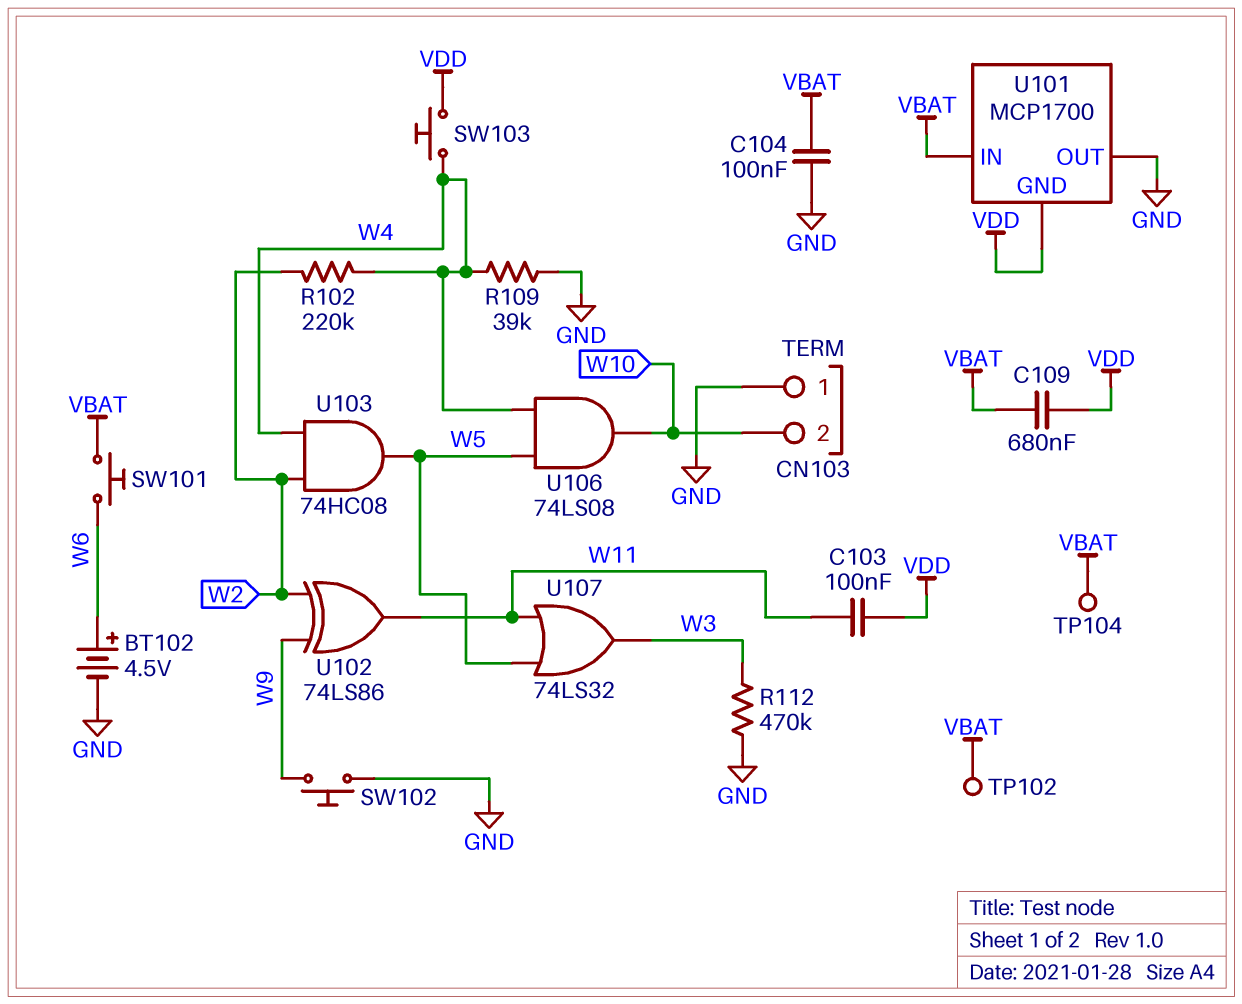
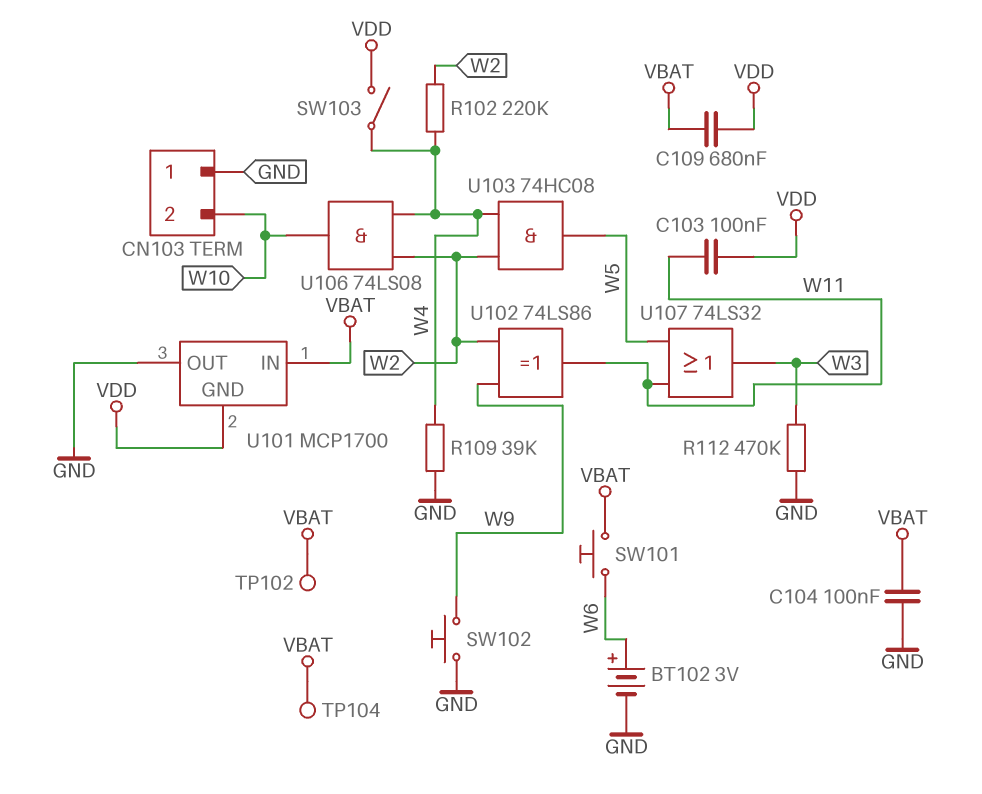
BT102: 4.5V (plus W6, minus GND) -> 3V (plus W6, minus GND)
SW103: button (VDD, W4) -> switch (VDD, W4)
U106: AND 74LS08 (in W4, in W5, out W10) -> AND 74LS08 (in W2, in W4, out W10)

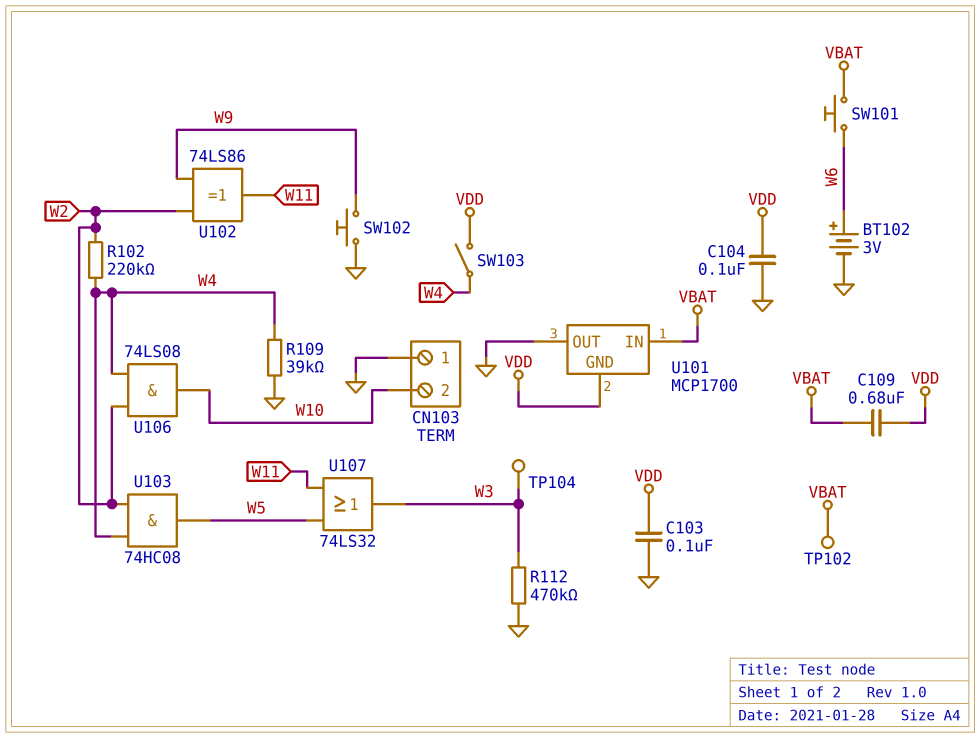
C103: 100nF (VDD, W11) -> 100nF (GND, VDD)
C104: 100nF (GND, VBAT) -> 100nF (GND, VDD)
TP104: test point (VBAT) -> test point (W3)

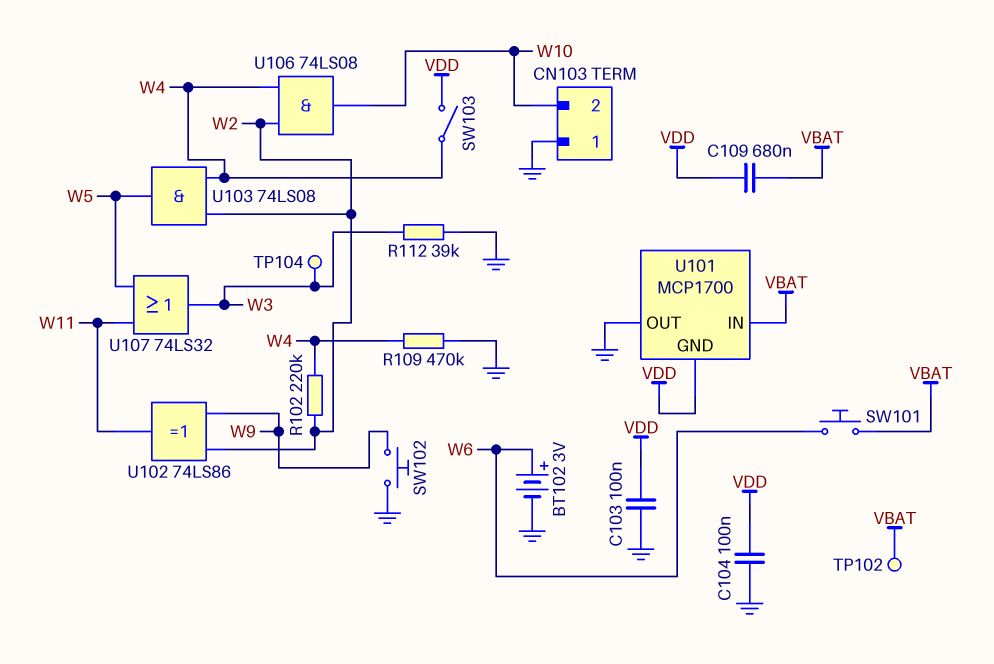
R109: 39k (GND, W4) -> 470k (GND, W4)
R112: 470k (GND, W3) -> 39k (GND, W3)
U103: AND 74HC08 (in W2, in W4, out W5) -> AND 74LS08 (in W2, in W4, out W5)

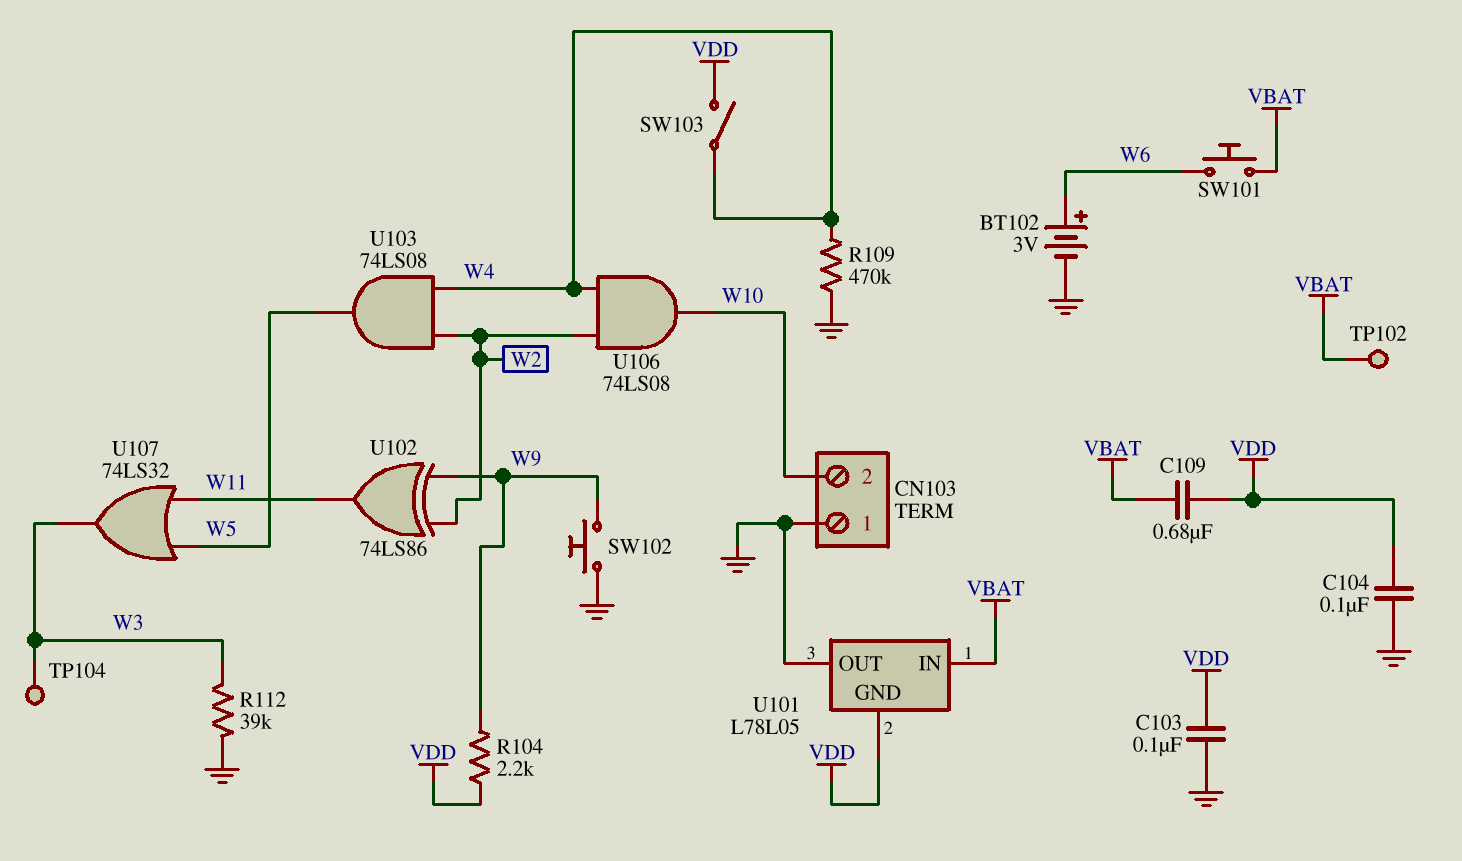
R102: 220k (W2, W4) -> none
R104: none -> 2.2k (VDD, W9)
U101: MCP1700 -> L78L05

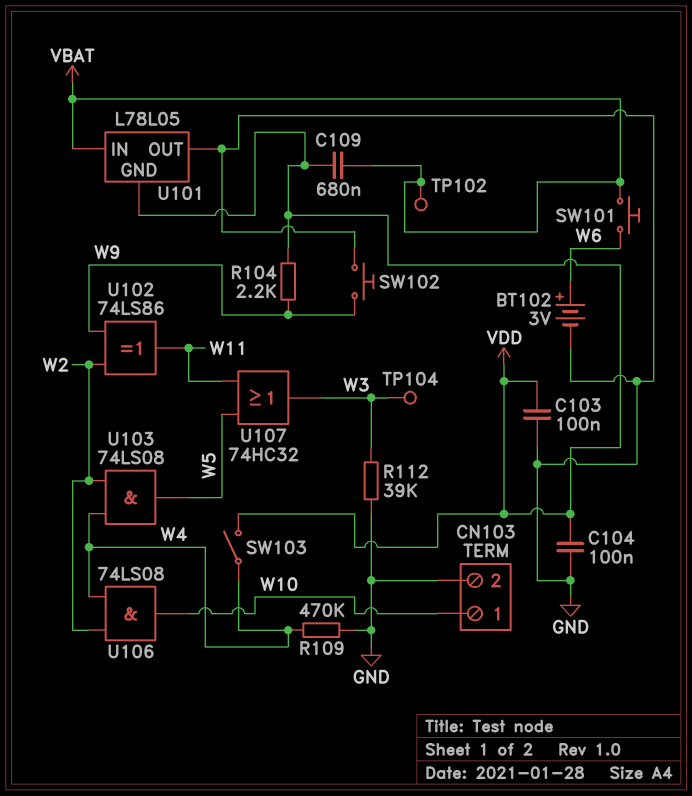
CN103 pin 1: GND -> W10
CN103 pin 2: W10 -> GND
U107: OR 74LS32 (in W5, in W11, out W3) -> OR 74HC32 (in W5, in W11, out W3)

